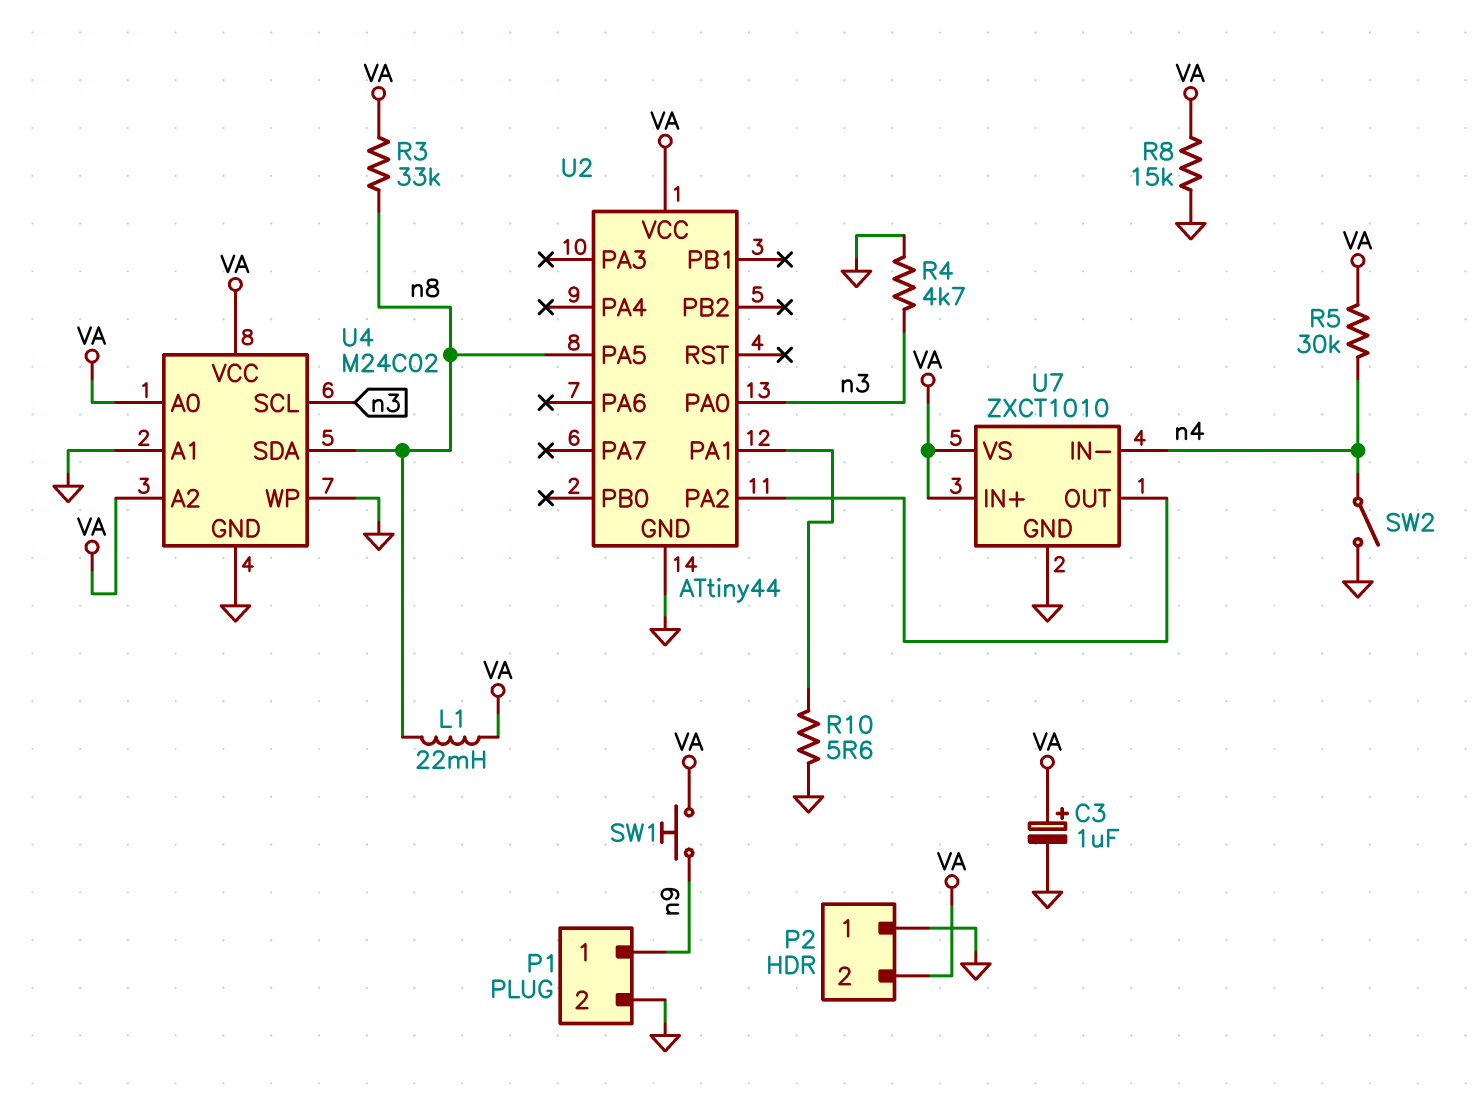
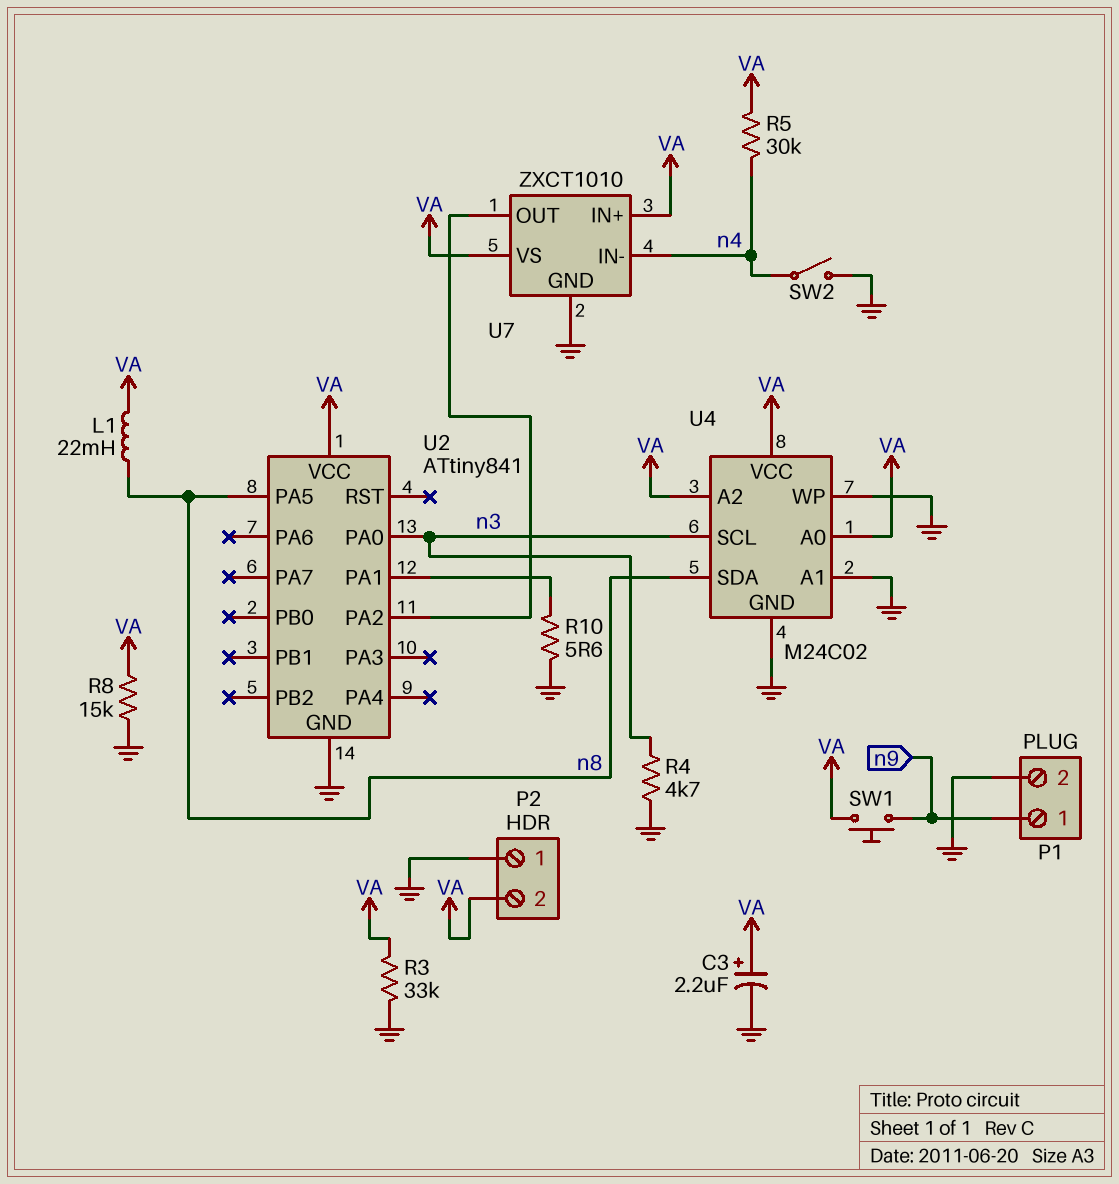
C3: 1uF (plus VA, minus GND) -> 2.2uF (plus VA, minus GND)
R3: 33k (VA, n8) -> 33k (GND, VA)
U2: ATtiny44 -> ATtiny841

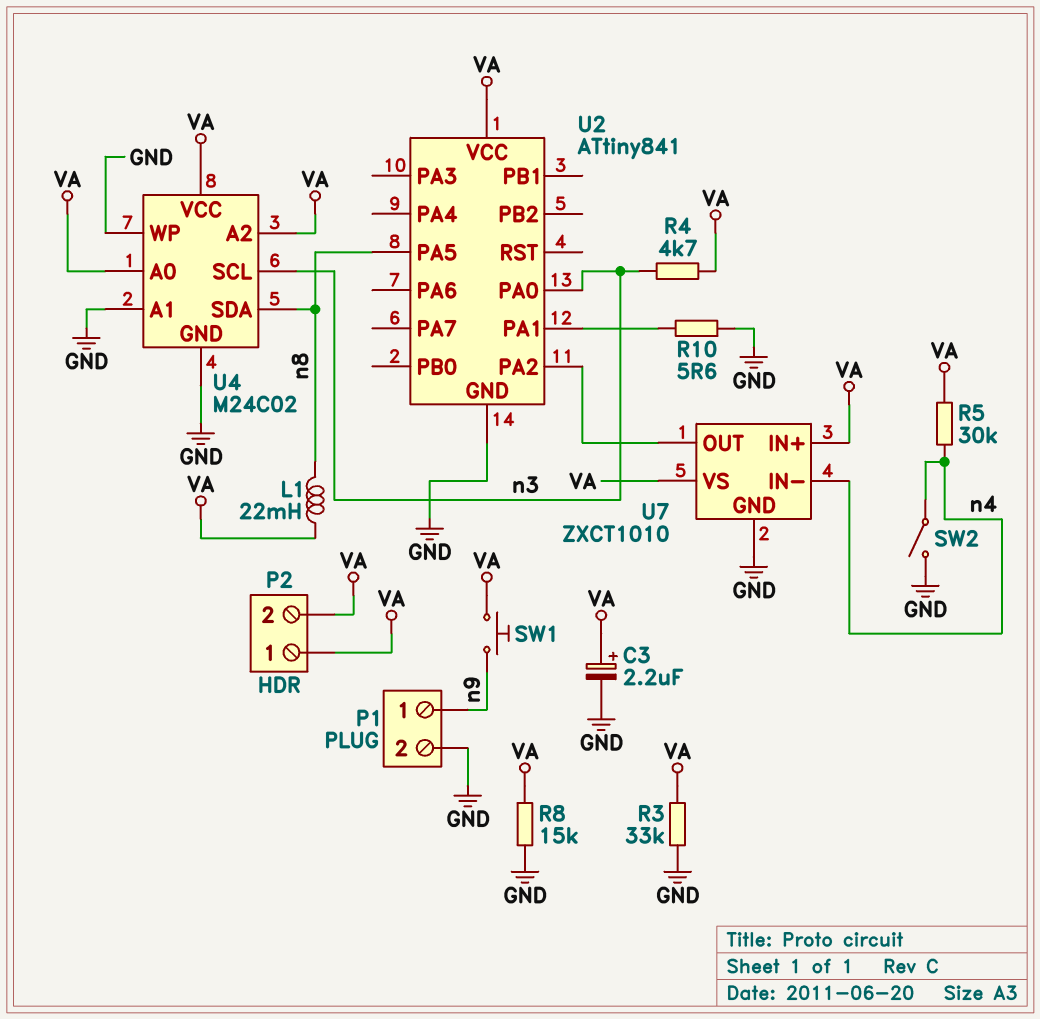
P2 pin 1: GND -> VA
R4: 4.7k (GND, n3) -> 4.7k (VA, n3)

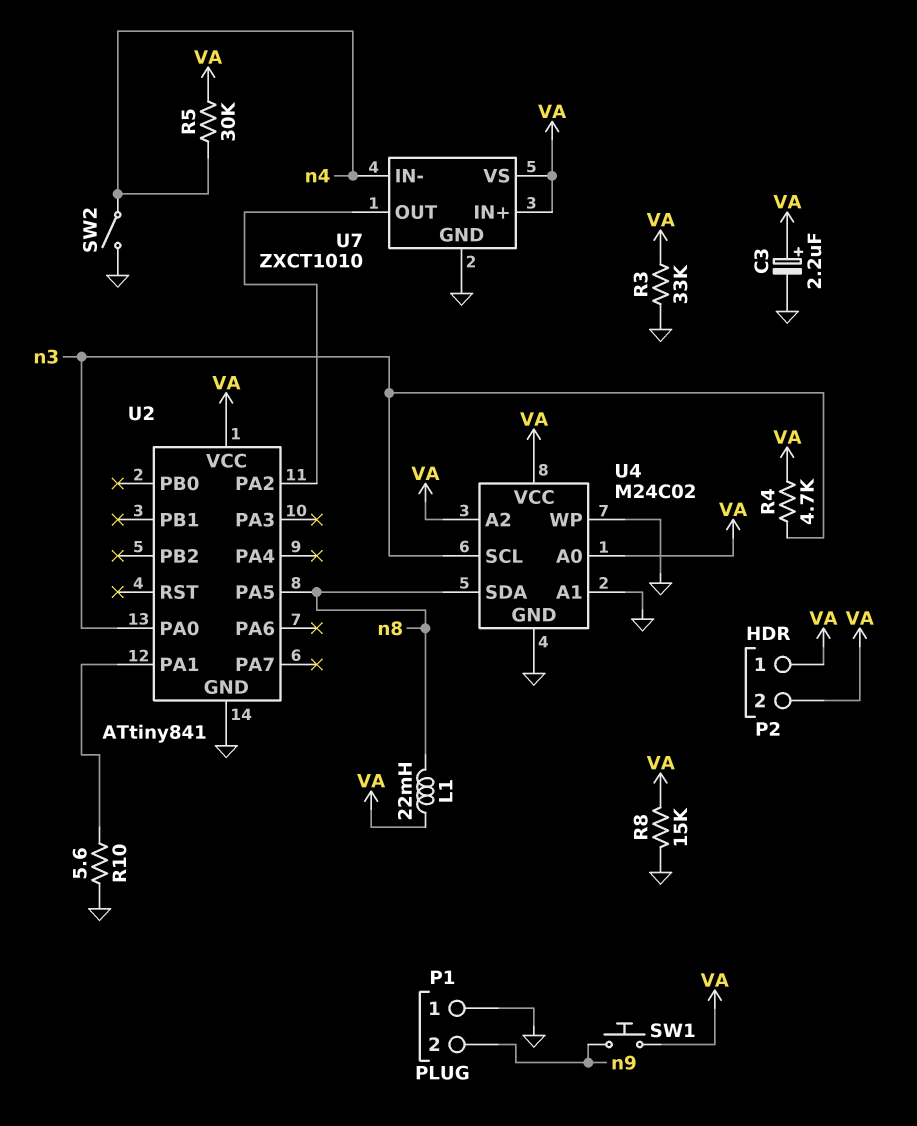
P1 pin 1: n9 -> GND
P1 pin 2: GND -> n9

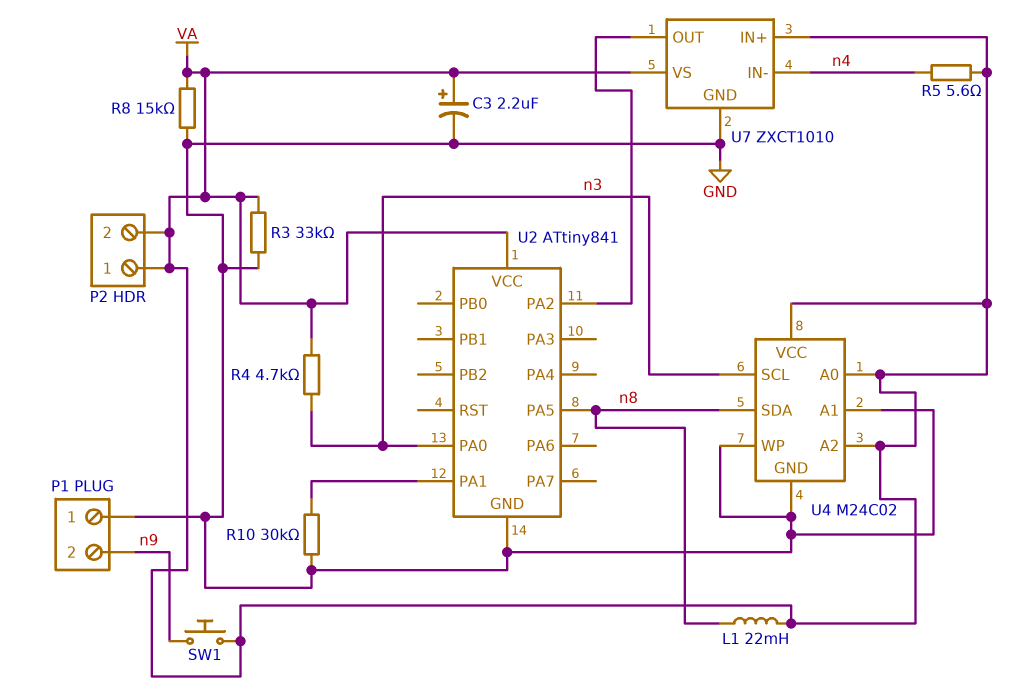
R5: 30k (VA, n4) -> 5.6 (VA, n4)
R10: 5.6 (GND, U2/PA1) -> 30k (GND, U2/PA1)
SW2: switch (GND, n4) -> none

